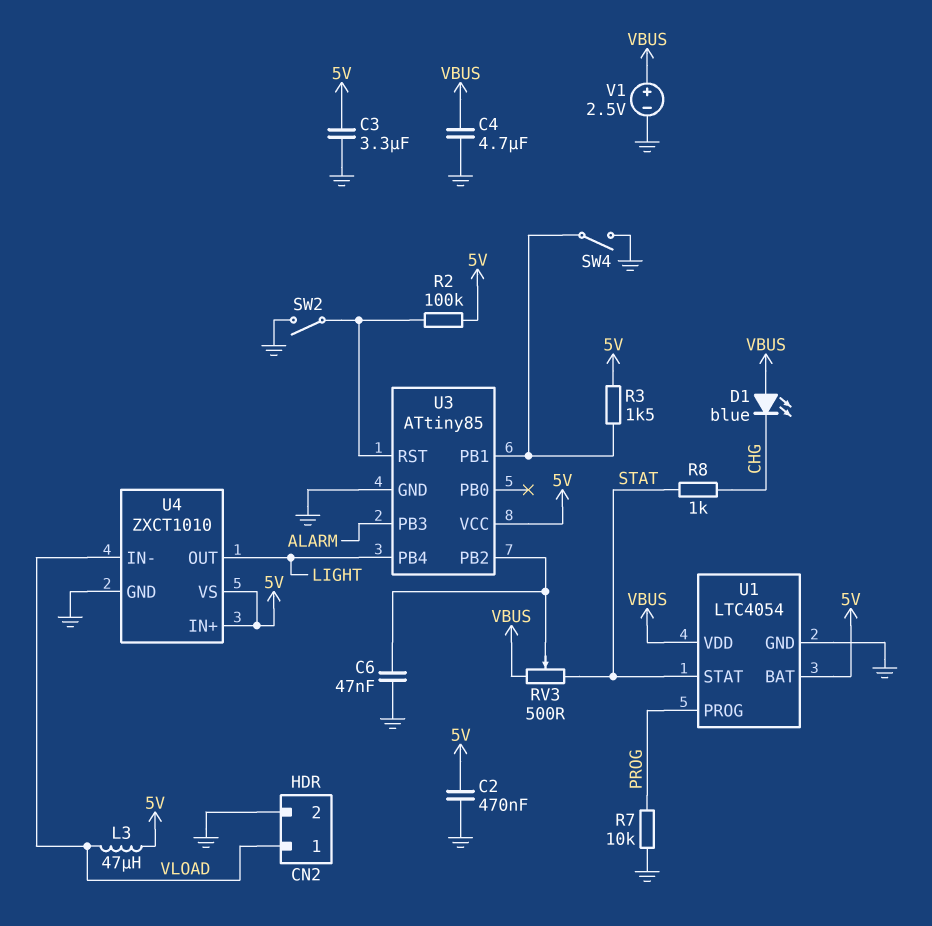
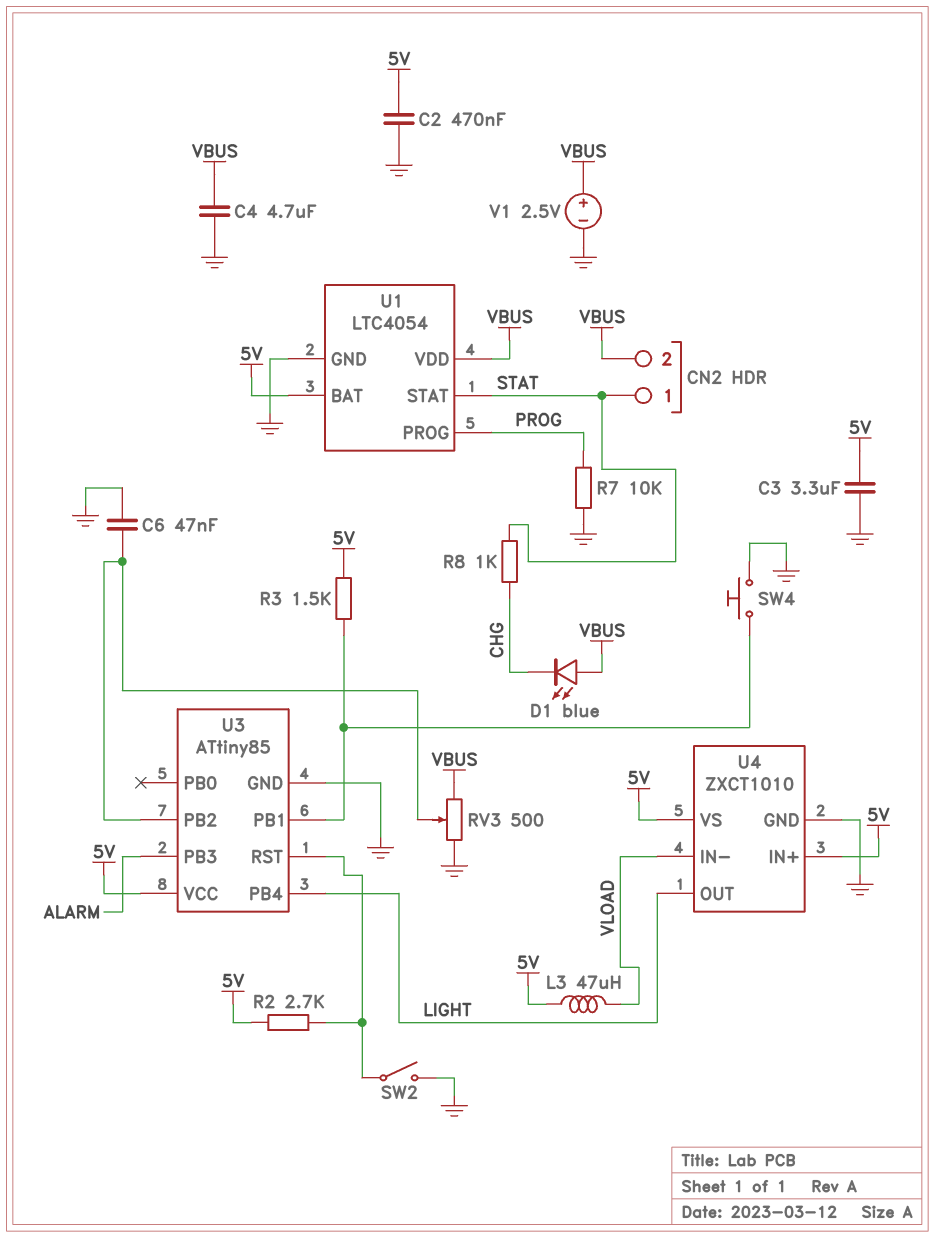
CN2 pin 1: VLOAD -> STAT
CN2 pin 2: GND -> VBUS
R2: 100k (5V, U3/RST) -> 2.7k (5V, U3/RST)
RV3: 500 (STAT, VBUS, wiper U3/PB2) -> 500 (GND, VBUS, wiper U3/PB2)
SW4: switch (GND, U3/PB1) -> button (GND, U3/PB1)

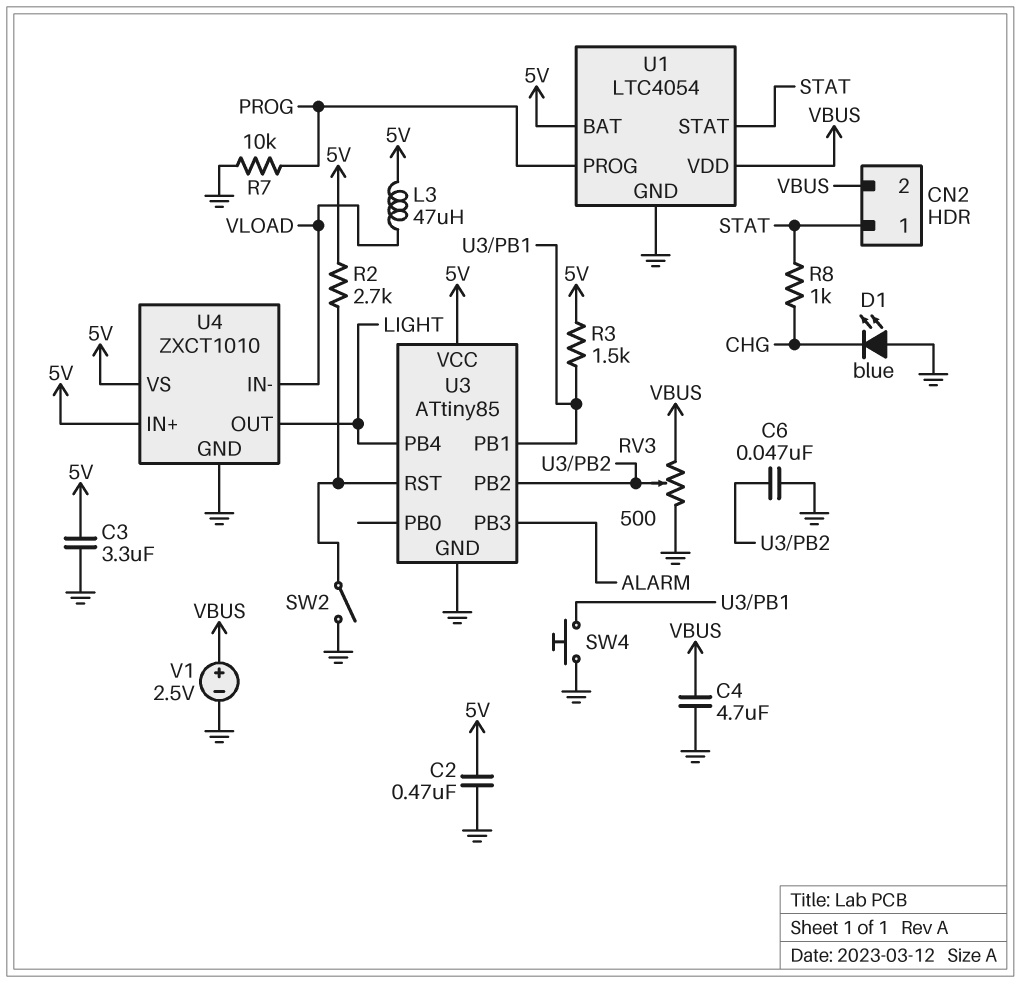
D1: LED blue (A VBUS, K CHG) -> LED blue (A GND, K CHG)

